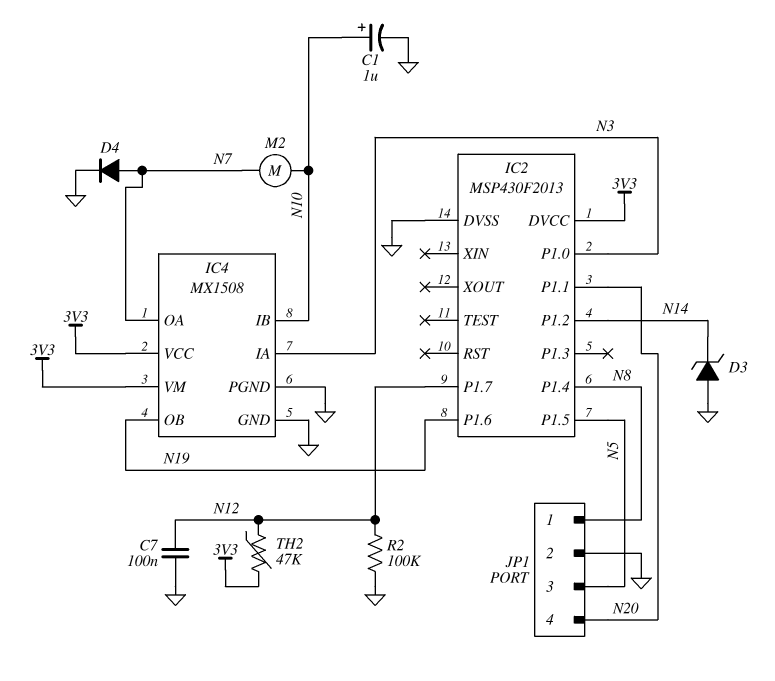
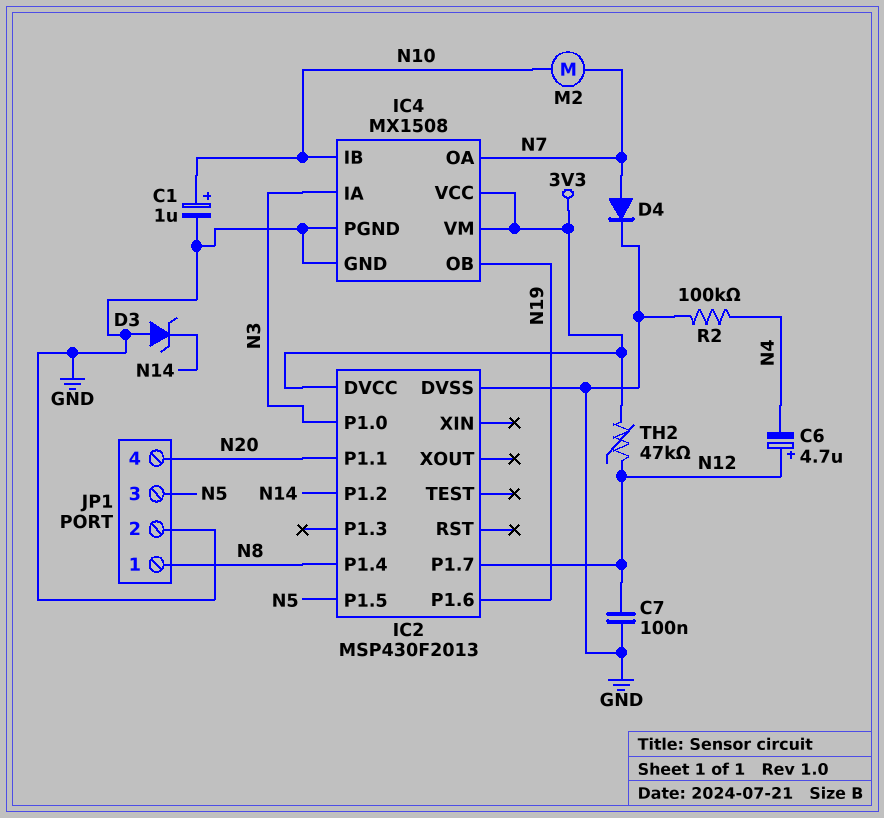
C6: none -> 4.7uF (plus N12, minus N4)
R2: 100k (GND, N12) -> 100k (GND, N4)

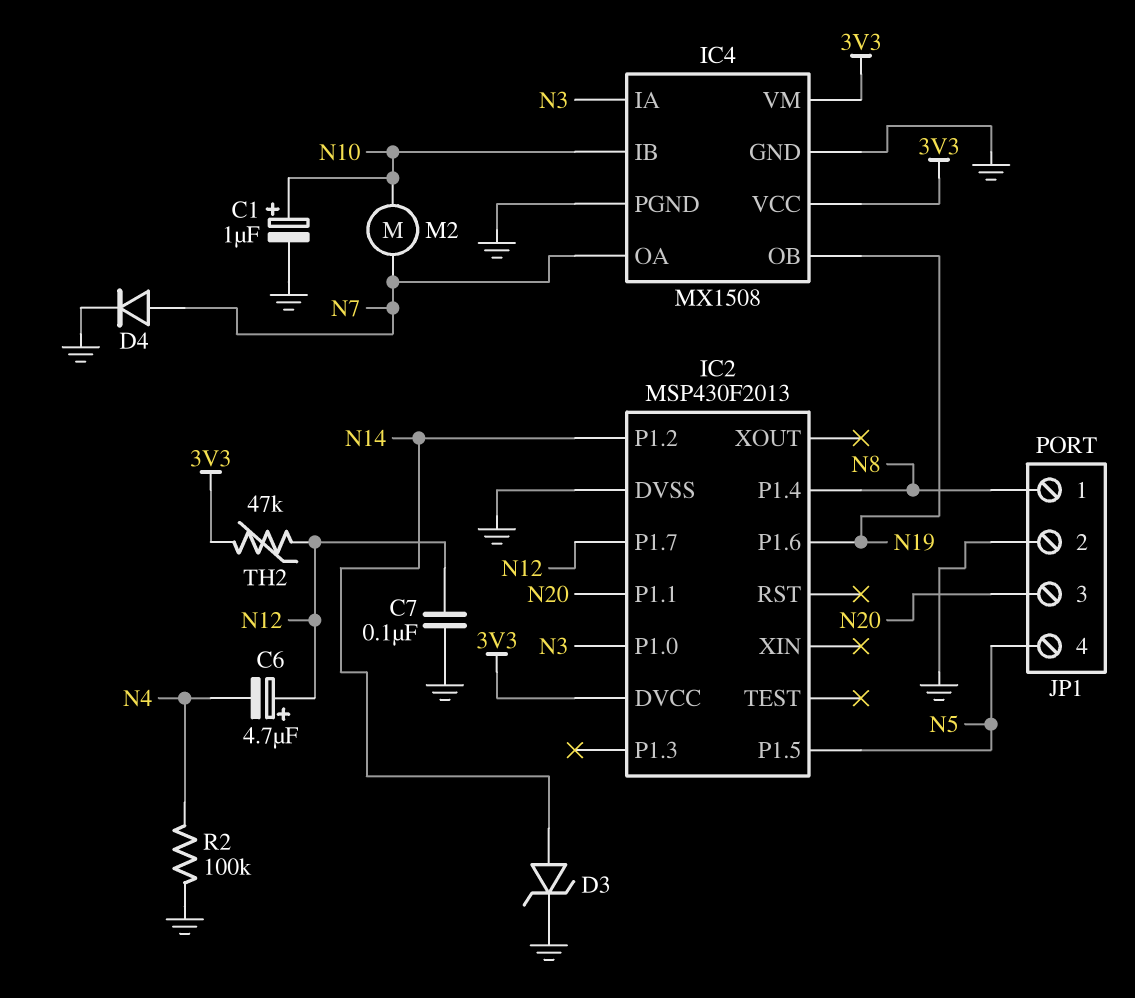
D3: zener (A GND, K N14) -> zener (A N14, K GND)
JP1 pin 3: N5 -> N20
JP1 pin 4: N20 -> N5

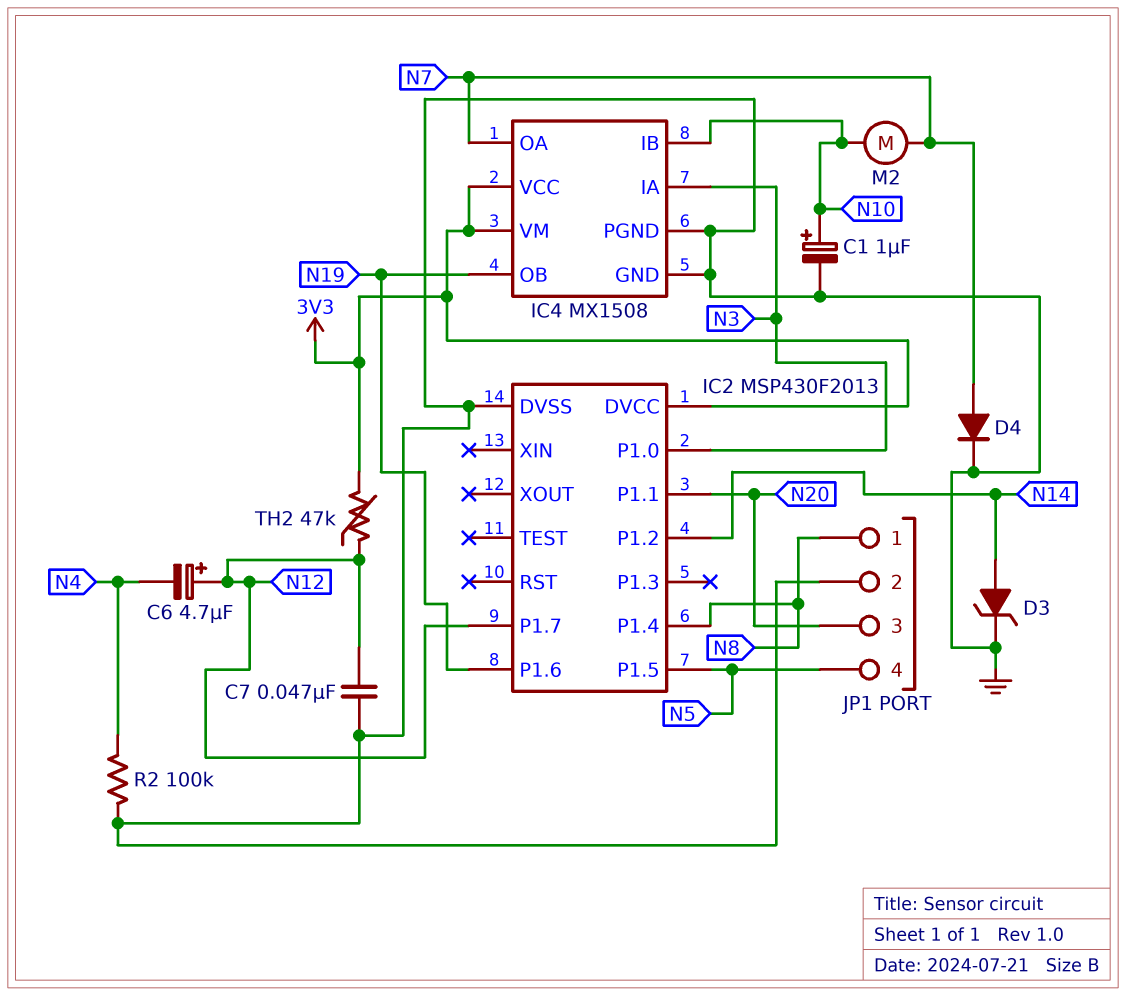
C7: 100nF (GND, N12) -> 47nF (GND, N12)

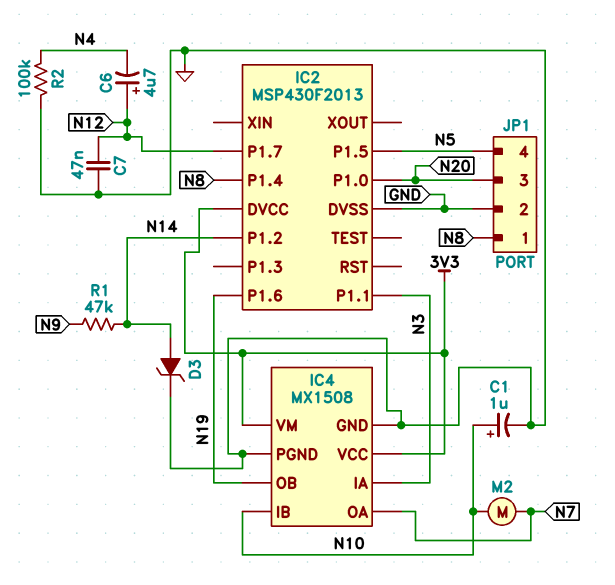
D4: diode (A N7, K GND) -> none
IC2 pin P1.0: N3 -> N20
IC2 pin P1.1: N20 -> N3
R1: none -> 47k (N9, N14)
TH2: 47k (3V3, N12) -> none

